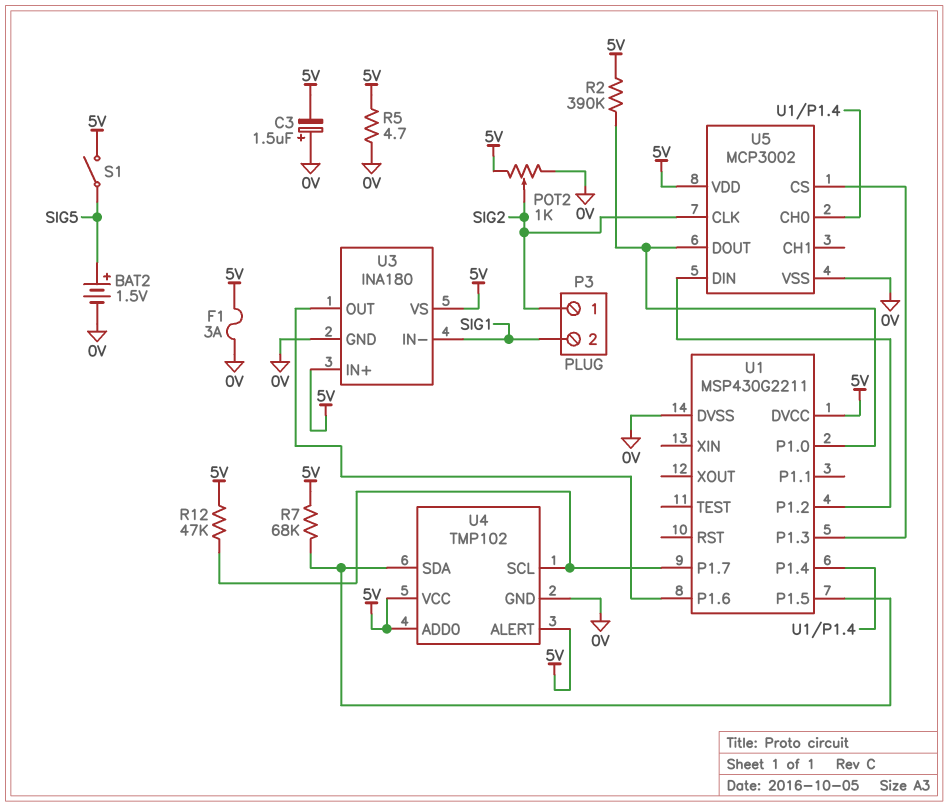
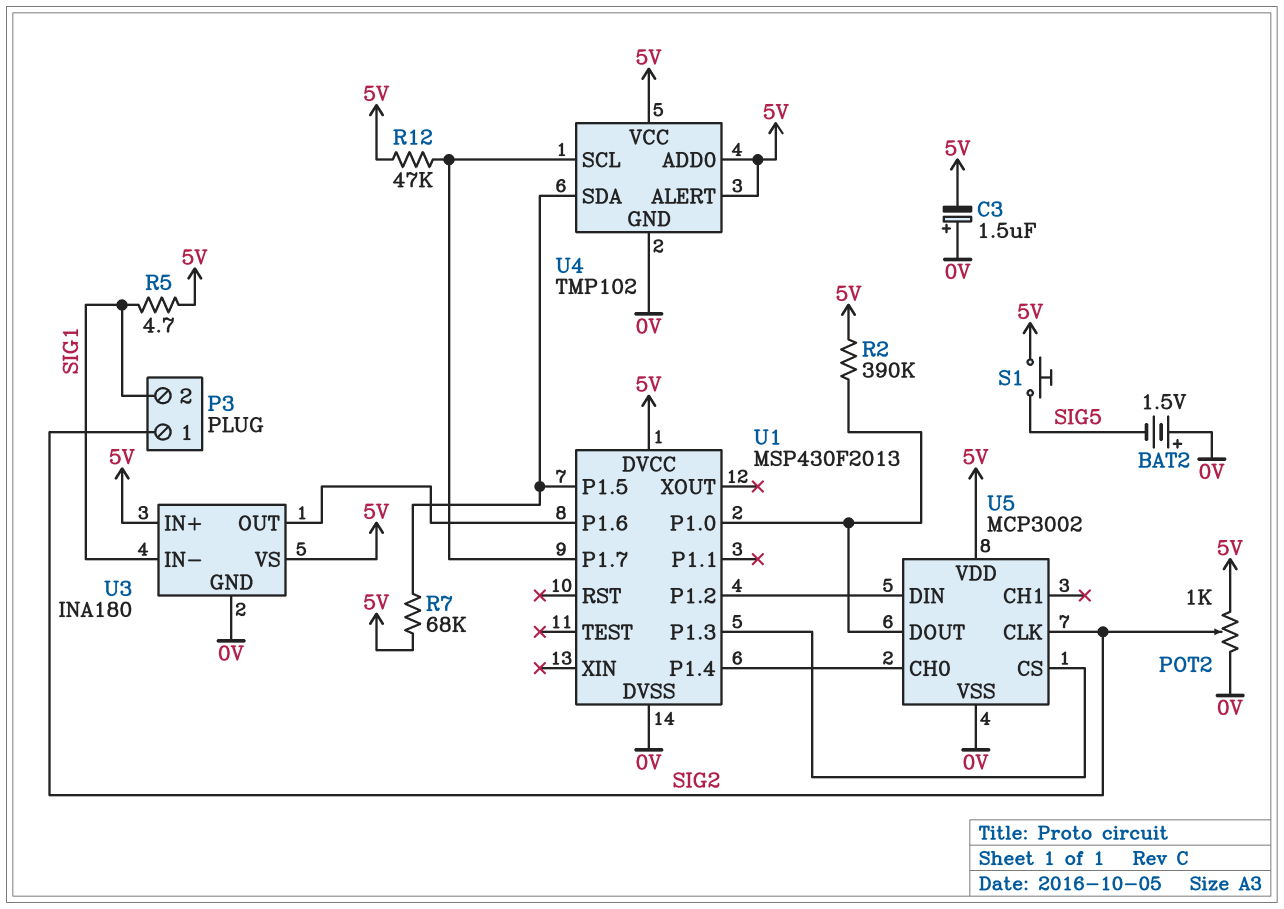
BAT2: 1.5V (plus SIG5, minus 0V) -> 1.5V (plus 0V, minus SIG5)
F1: 3A (0V, 5V) -> none
R5: 4.7 (0V, 5V) -> 4.7 (5V, SIG1)
S1: switch (5V, SIG5) -> button (5V, SIG5)
U1: MSP430G2211 -> MSP430F2013

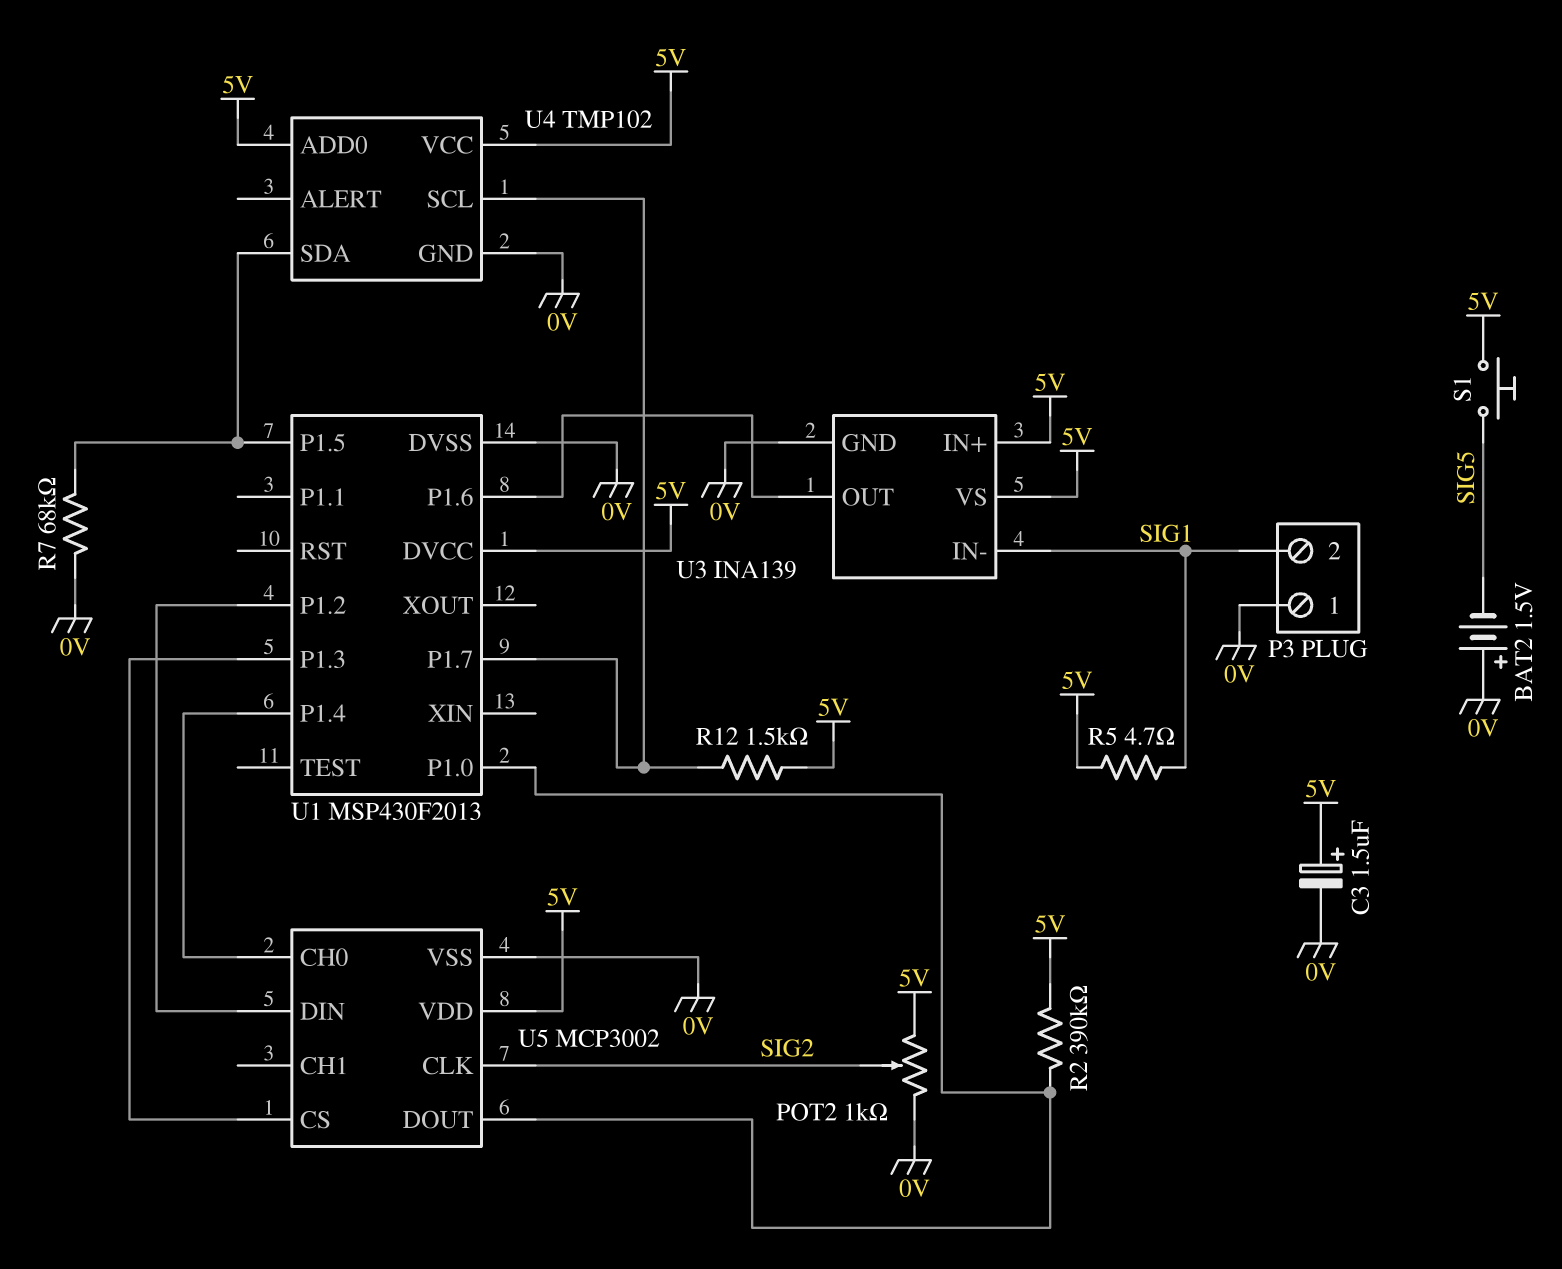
C3: 1.5uF (plus 0V, minus 5V) -> 1.5uF (plus 5V, minus 0V)
P3 pin 1: SIG2 -> 0V
R7: 68k (5V, U1/P1.5) -> 68k (0V, U1/P1.5)
R12: 47k (5V, U1/P1.7) -> 1.5k (5V, U1/P1.7)
U3: INA180 -> INA139
U4 pin ALERT: 5V -> none

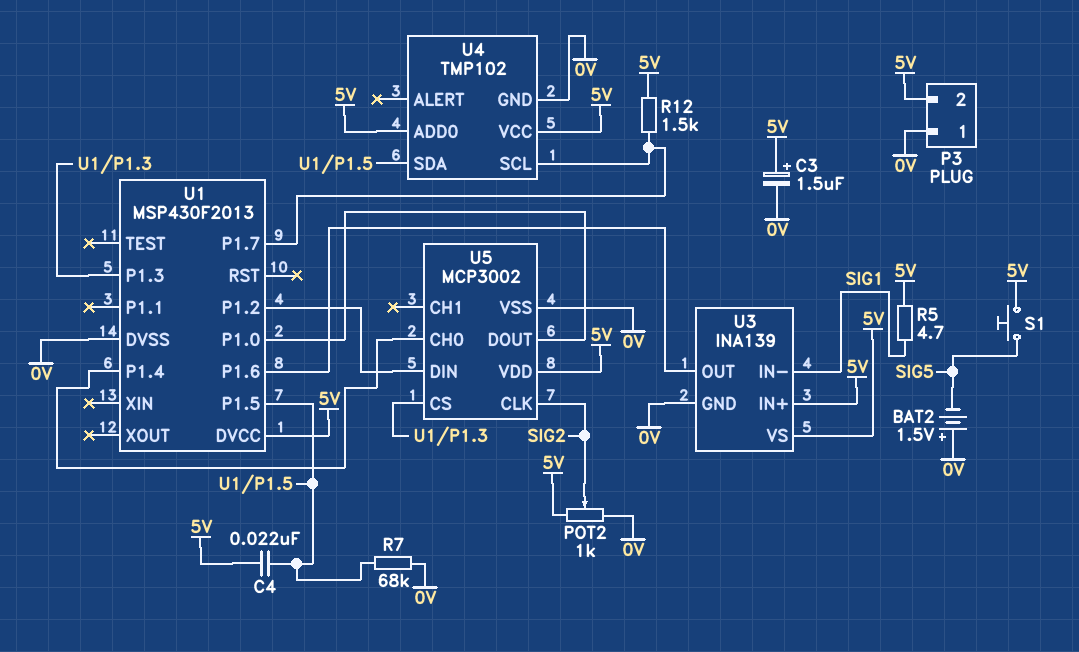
C4: none -> 22nF (5V, U1/P1.5)
P3 pin 2: SIG1 -> 5V
R2: 390k (5V, U1/P1.0) -> none

